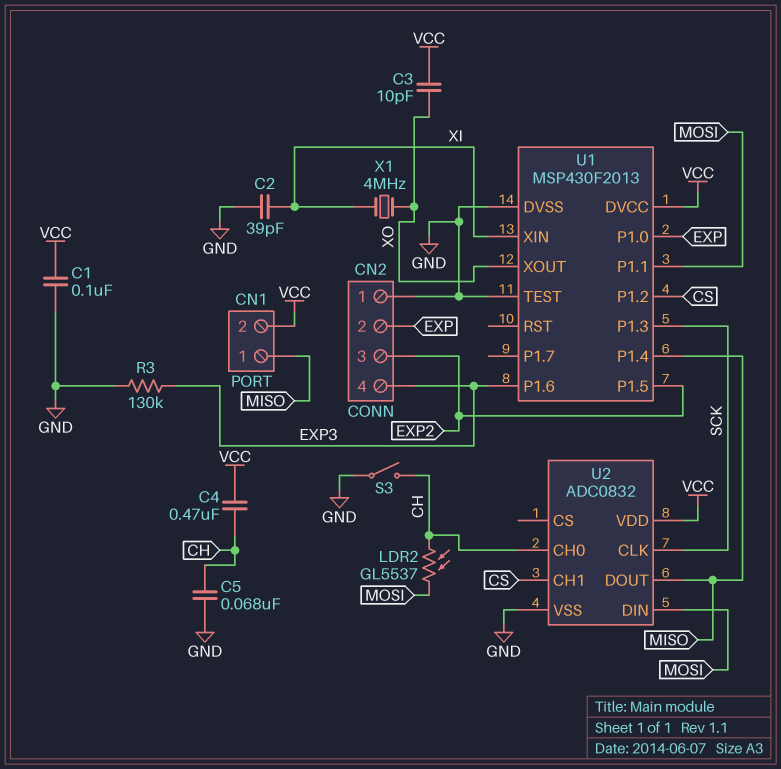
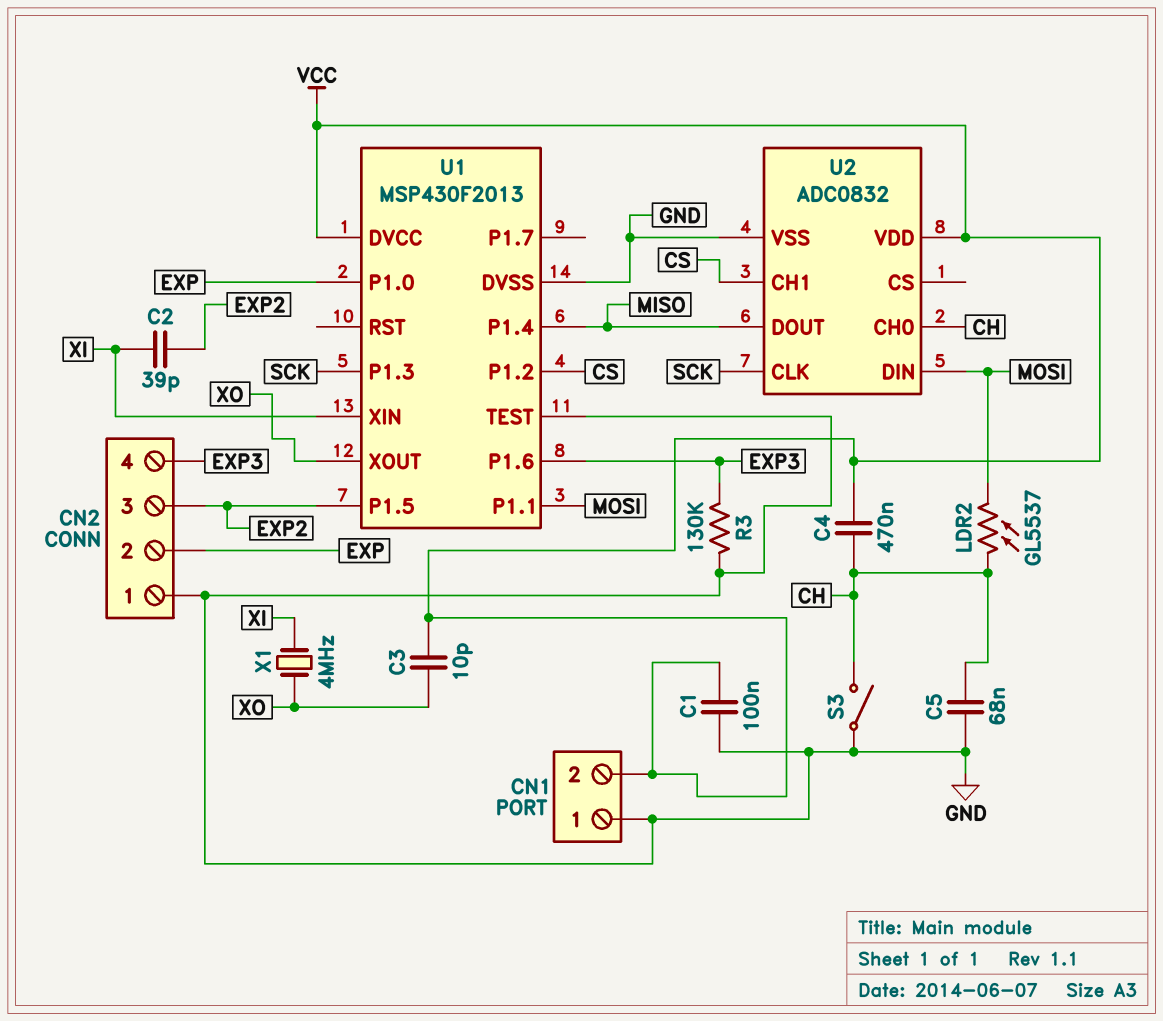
C2: 39pF (GND, XI) -> 39pF (EXP2, XI)
CN1 pin 1: MISO -> GND

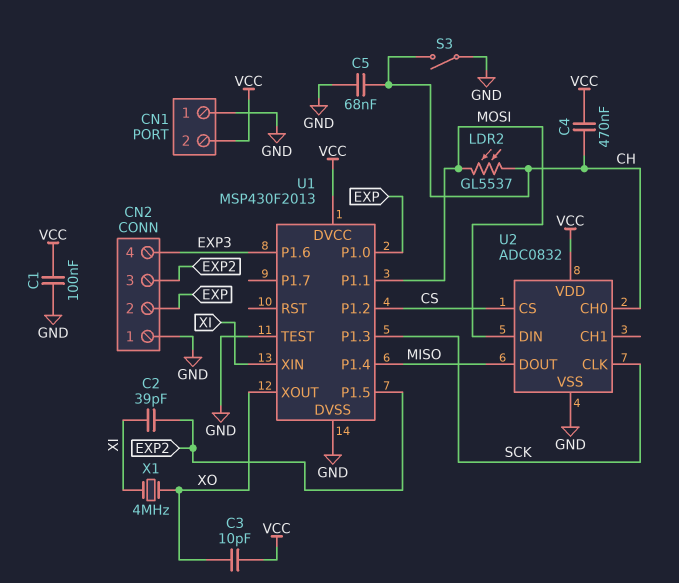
R3: 130k (EXP3, GND) -> none
U2 pin CH1: CS -> none
U2 pin CS: none -> CS

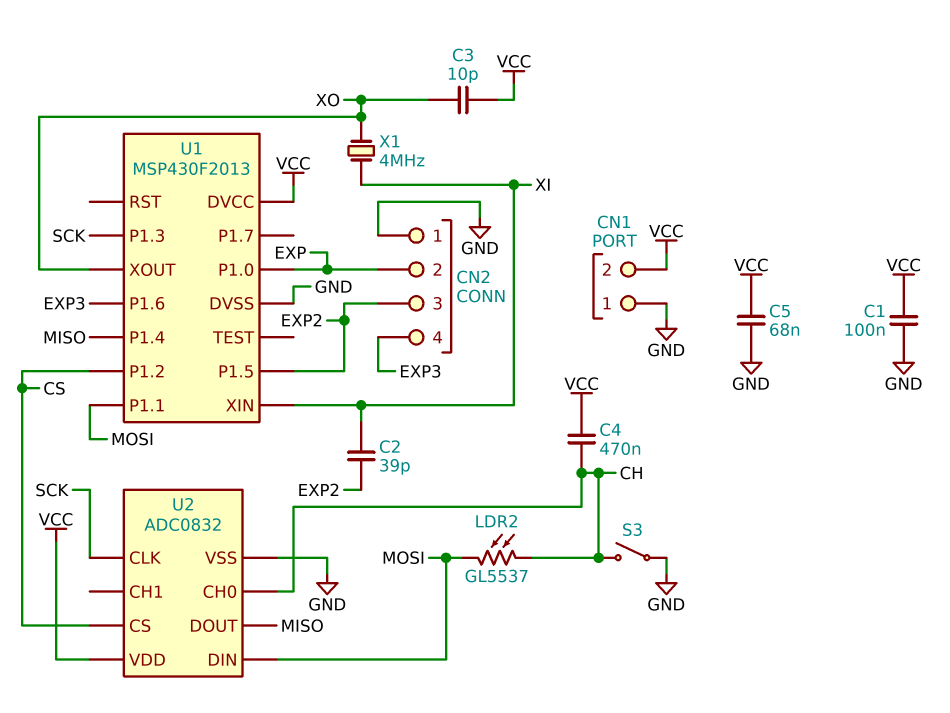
C5: 68nF (CH, GND) -> 68nF (GND, VCC)
U1 pin TEST: GND -> none

